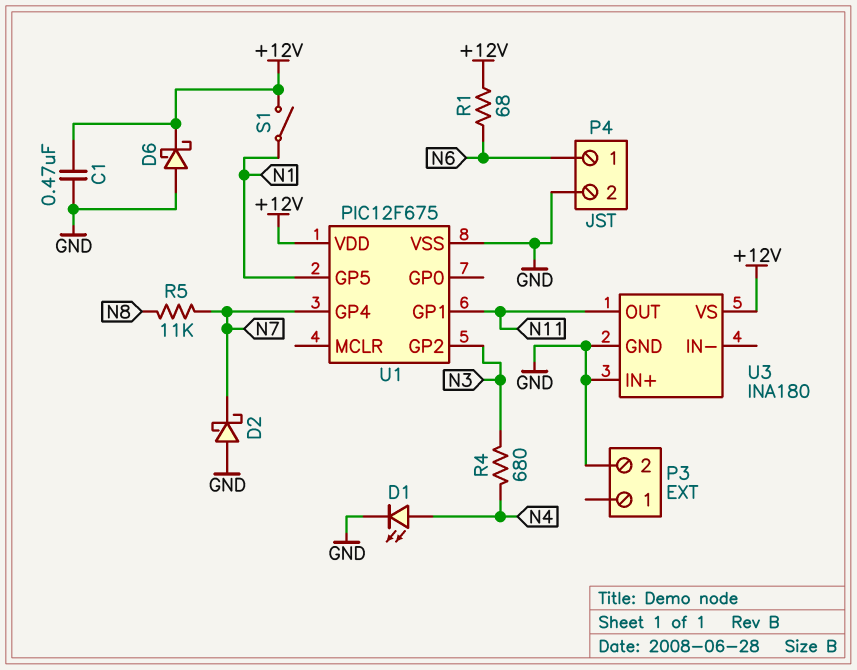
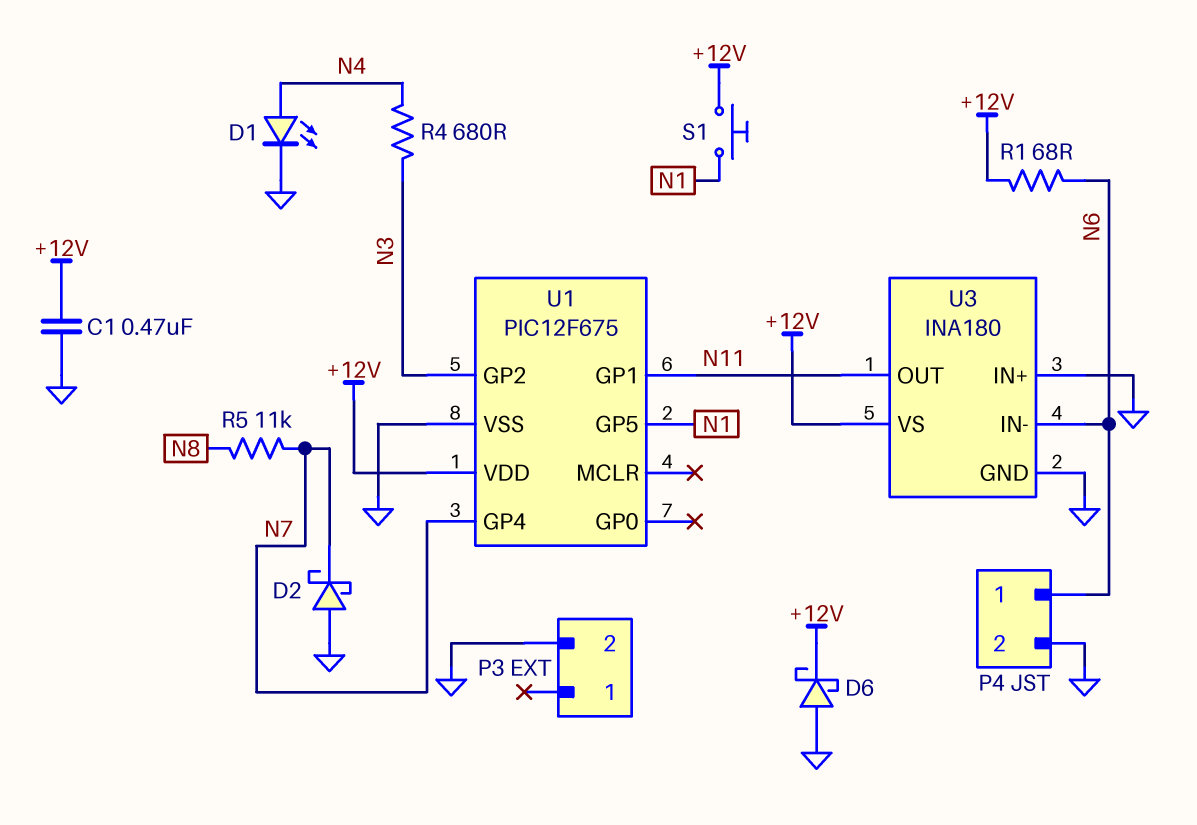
S1: switch (+12V, N1) -> button (+12V, N1)
U3 pin IN-: none -> N6

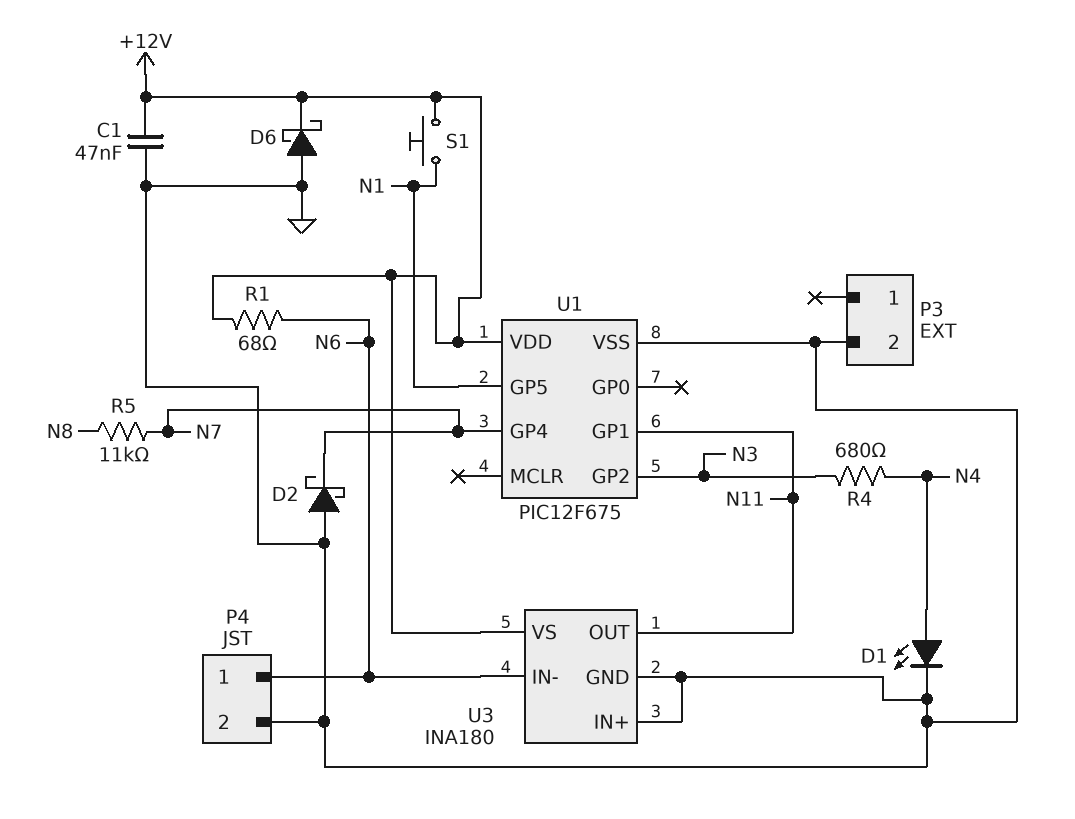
C1: 470nF (+12V, GND) -> 47nF (+12V, GND)

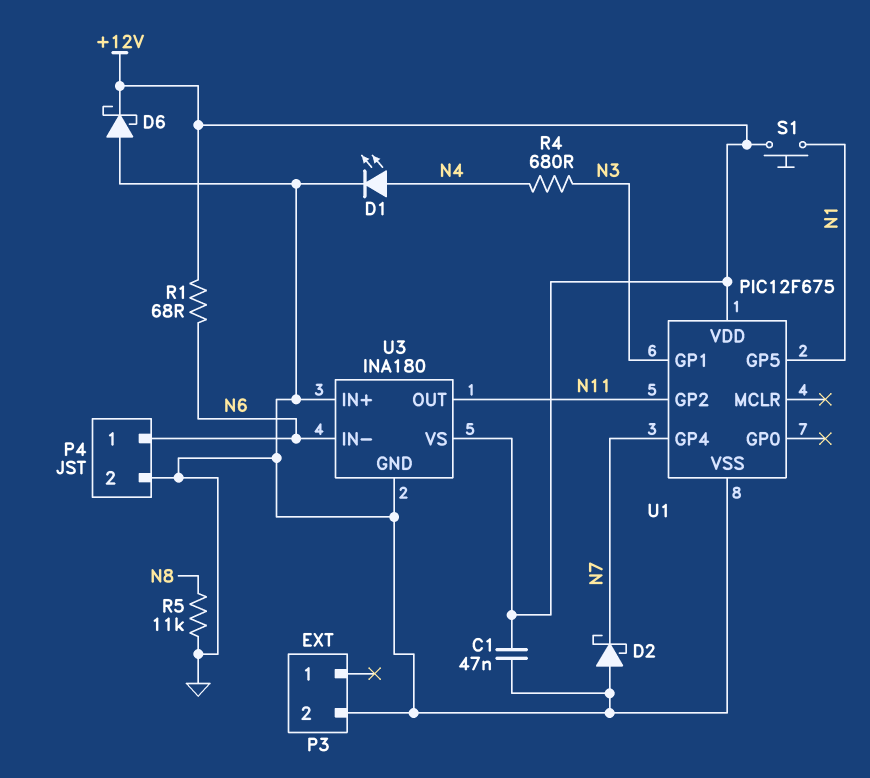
R5: 11k (N7, N8) -> 11k (GND, N8)
U1 pin GP1: N11 -> N3
U1 pin GP2: N3 -> N11

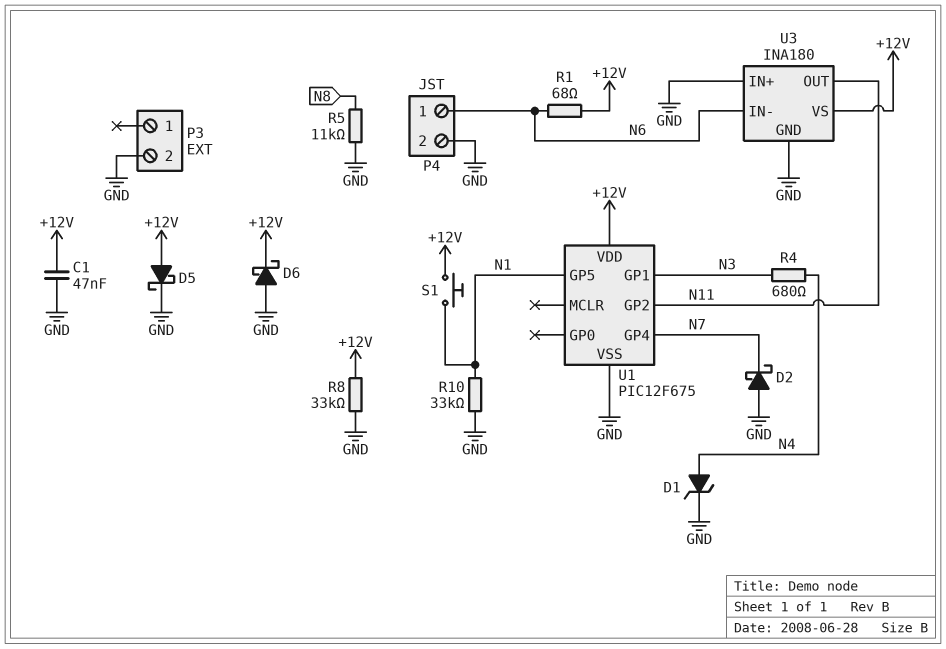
D1: LED (A N4, K GND) -> zener (A N4, K GND)
D5: none -> schottky (A +12V, K GND)
R8: none -> 33k (+12V, GND)
R10: none -> 33k (GND, N1)

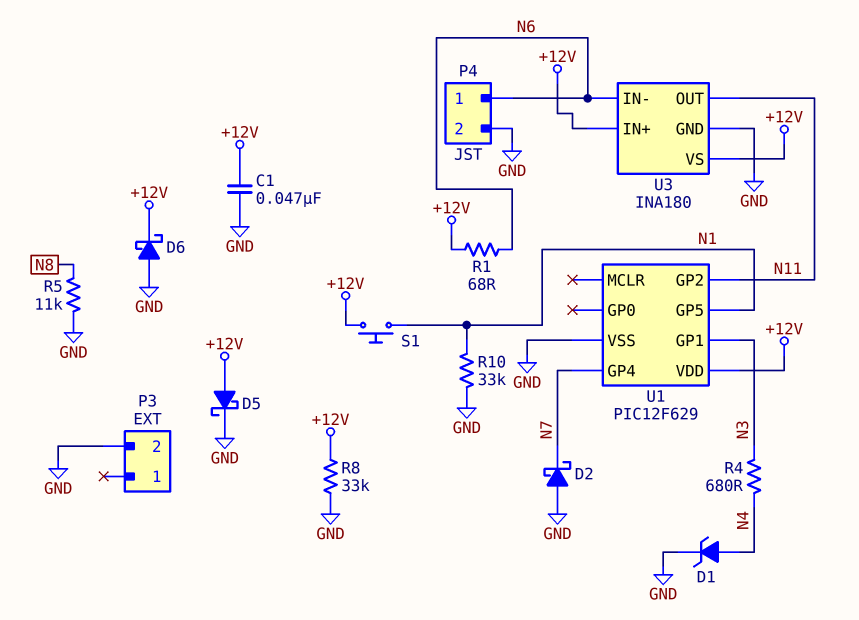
U1: PIC12F675 -> PIC12F629
U3 pin IN+: GND -> +12V

